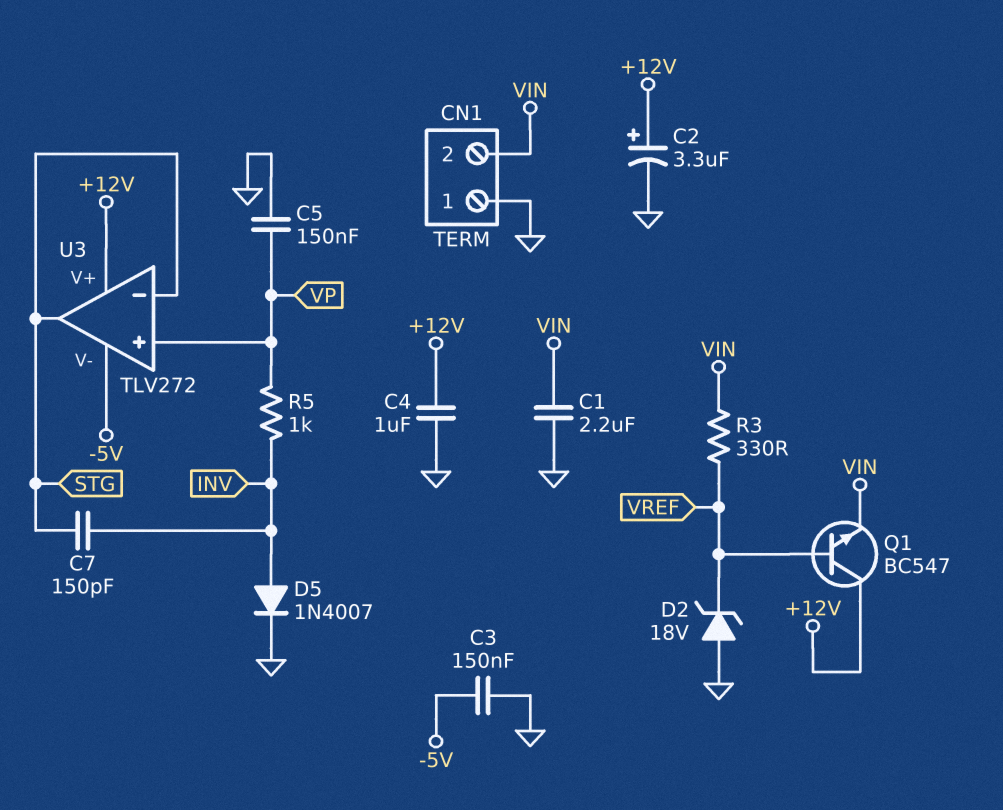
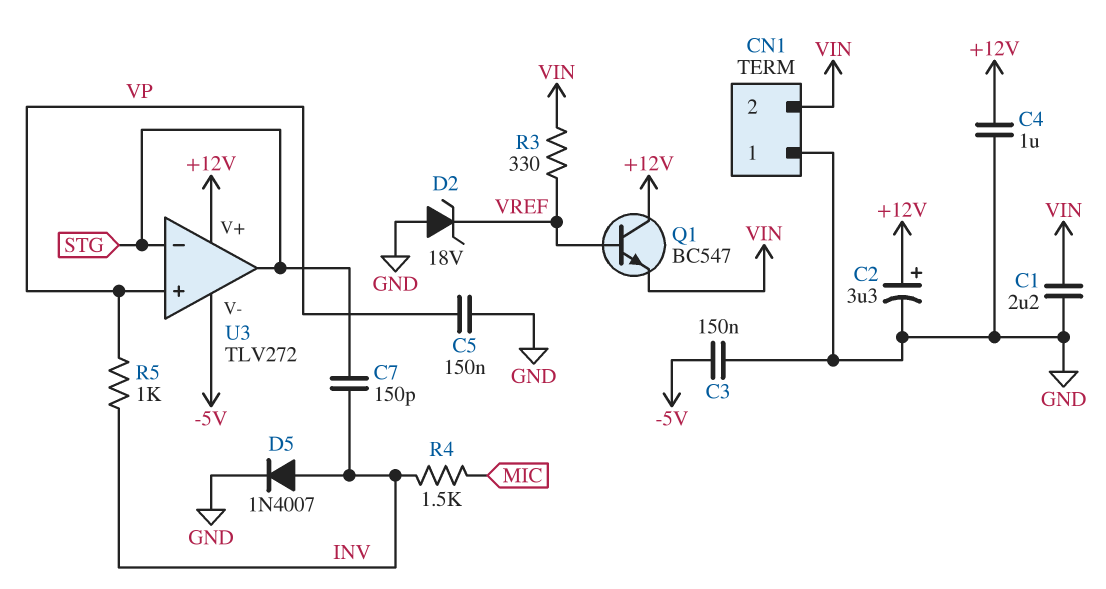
R4: none -> 1.5k (INV, MIC)

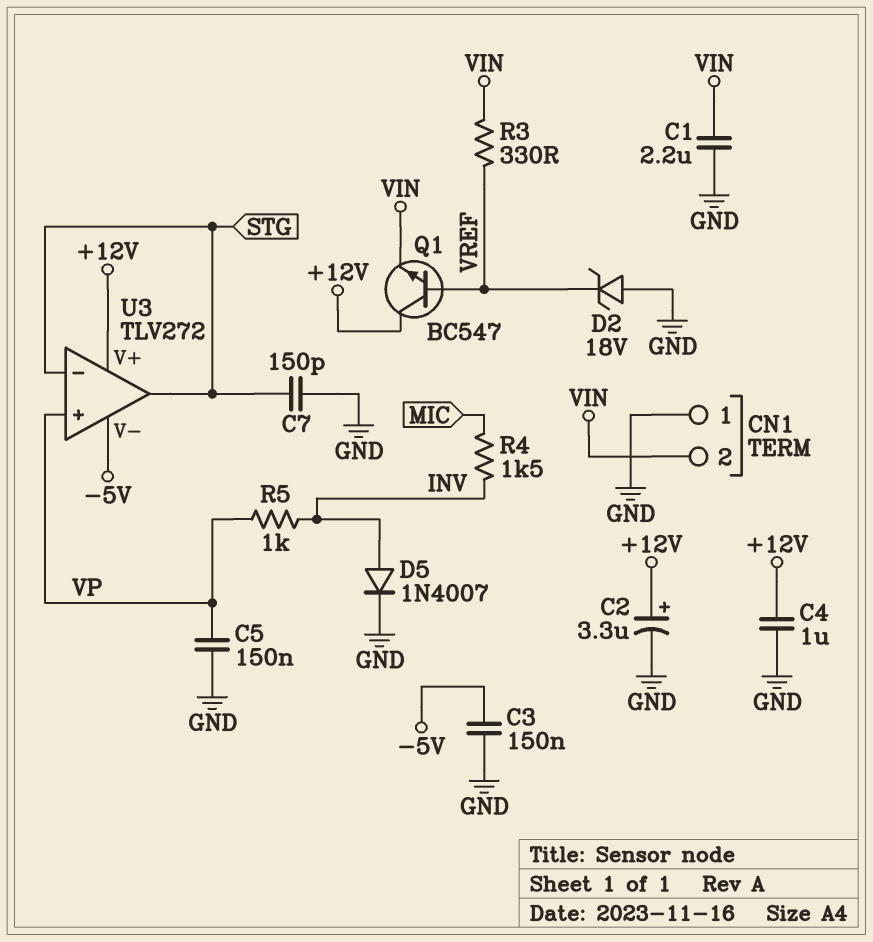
C7: 150pF (INV, STG) -> 150pF (GND, STG)

